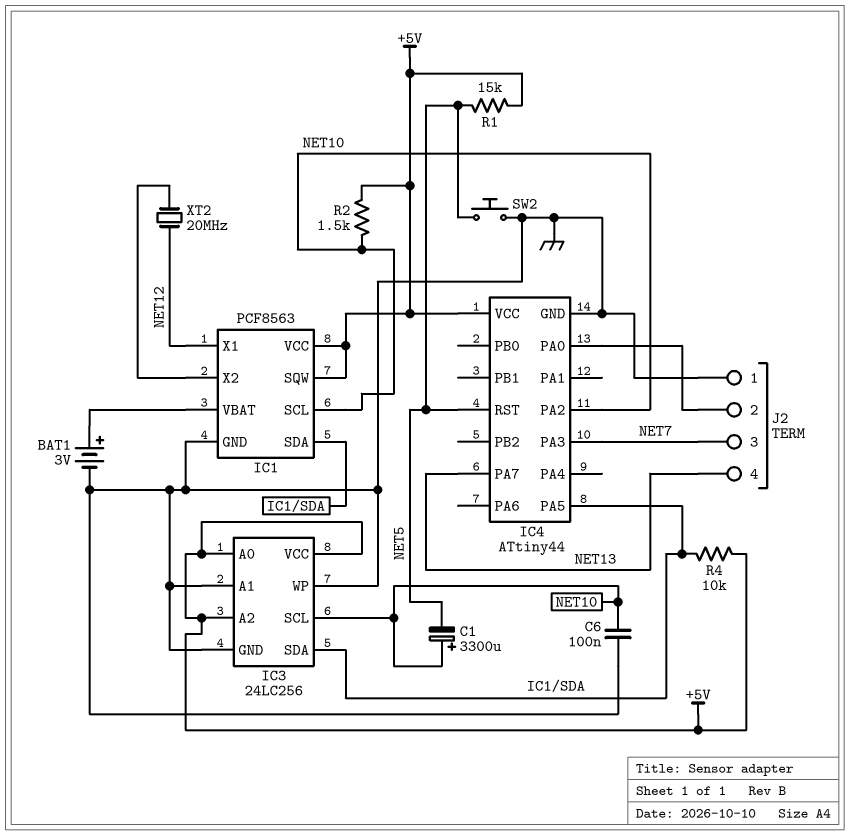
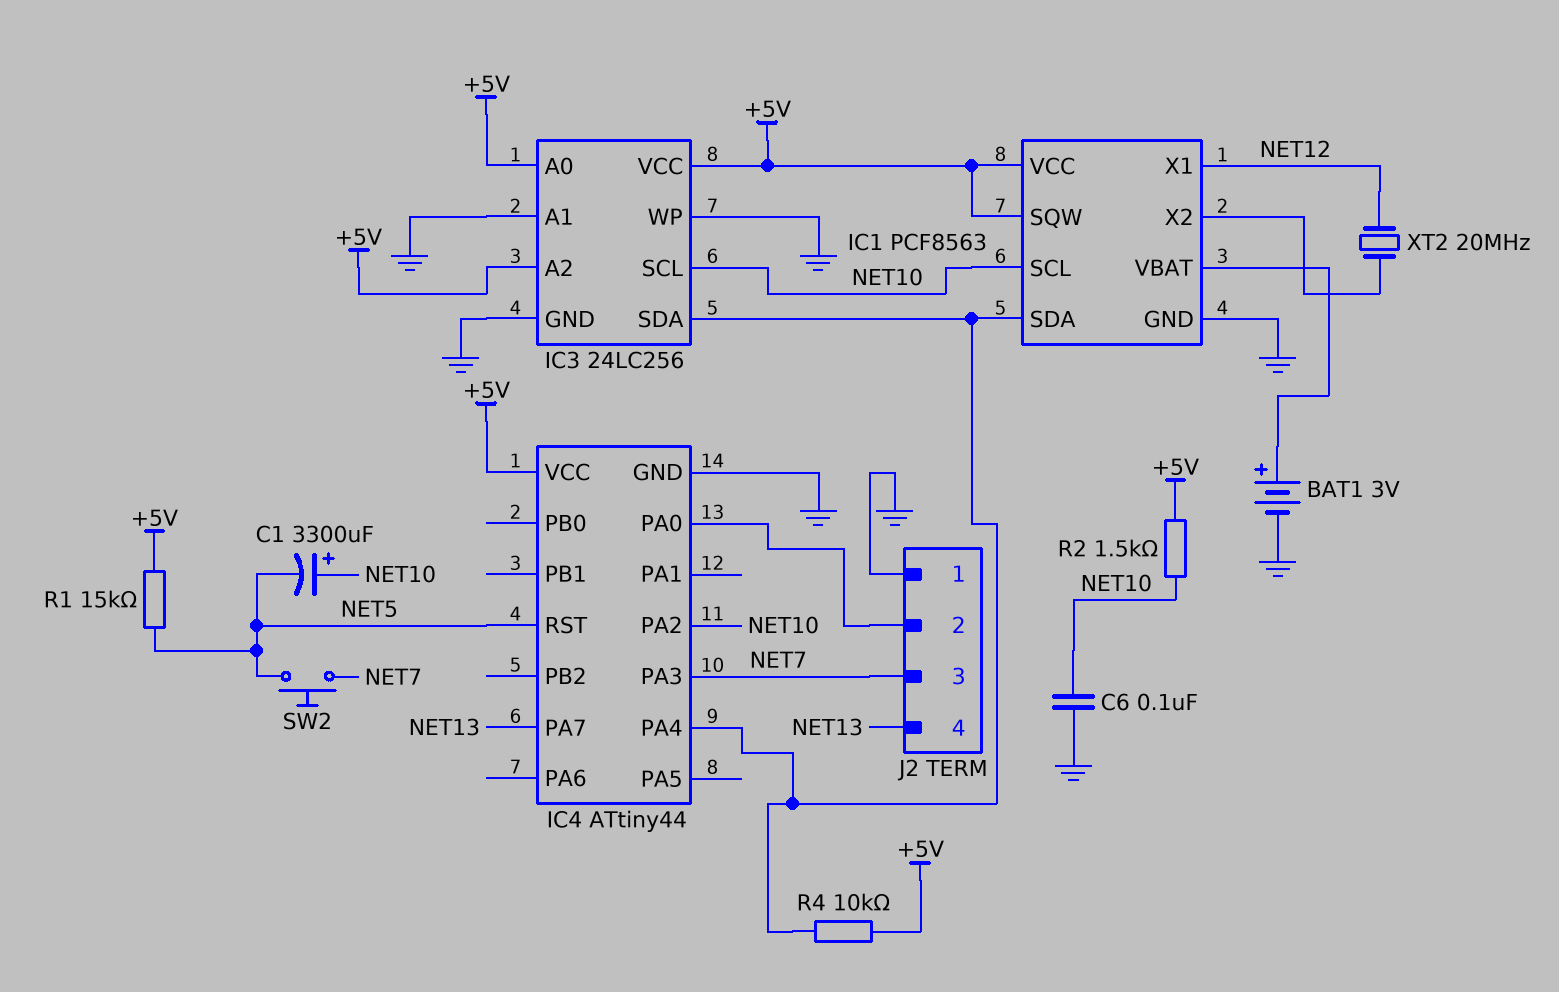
IC4 pin PA4: none -> IC1/SDA
IC4 pin PA5: IC1/SDA -> none
SW2: button (GND, NET5) -> button (NET5, NET7)

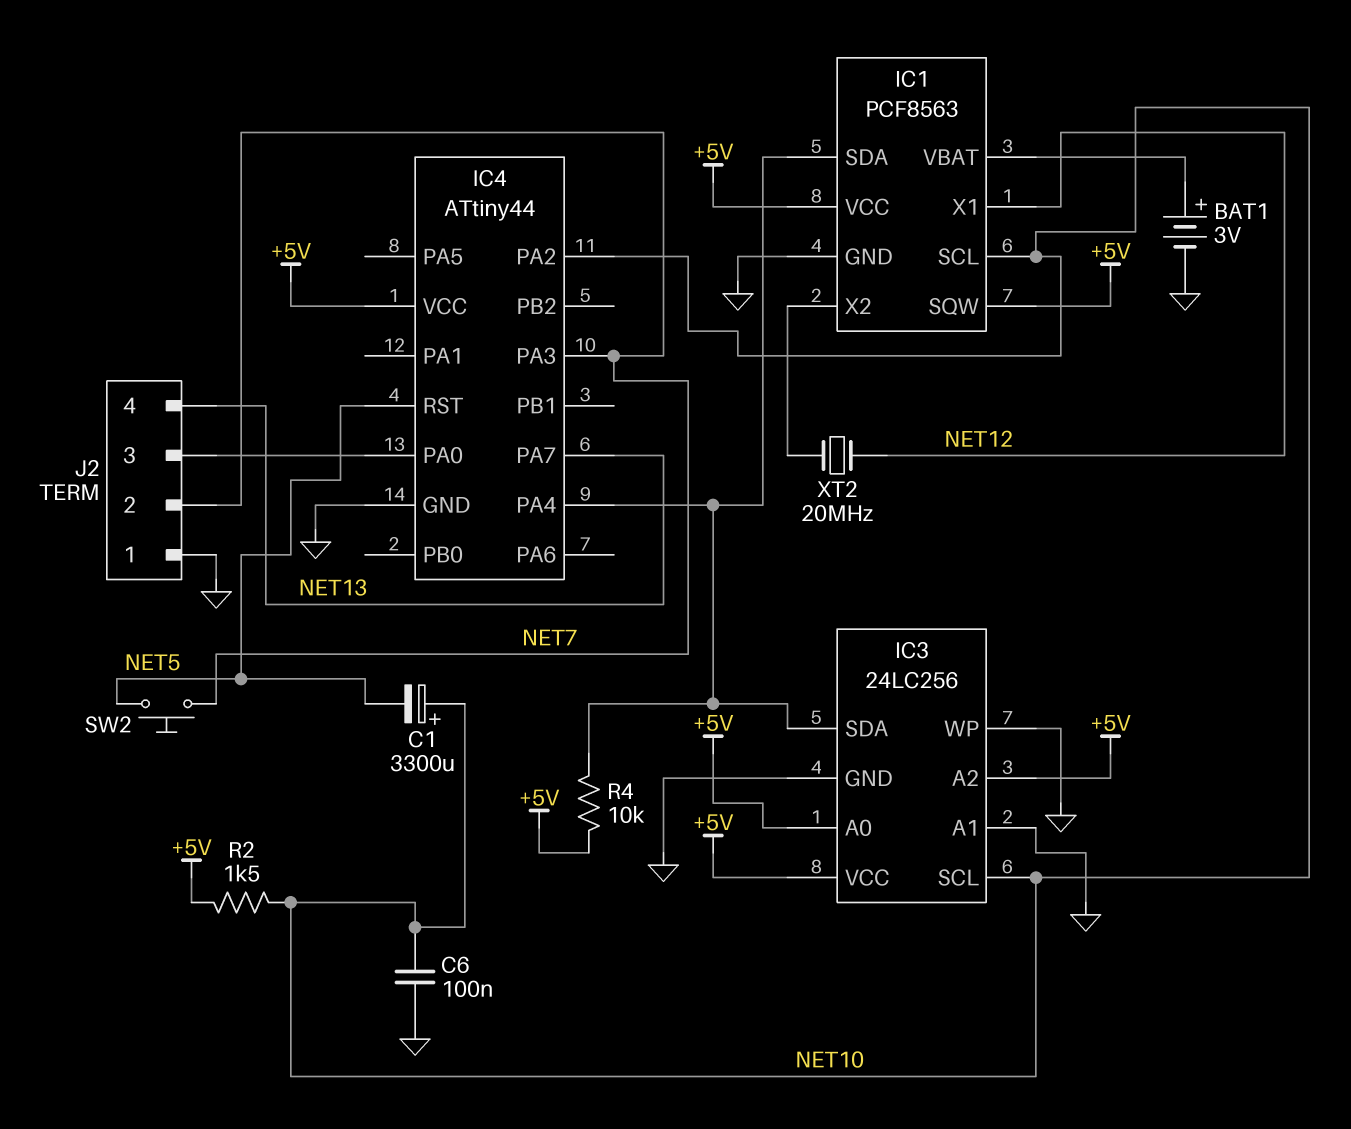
J2 pin 2: IC4/PA0 -> NET7
J2 pin 3: NET7 -> IC4/PA0
R1: 15k (+5V, NET5) -> none

